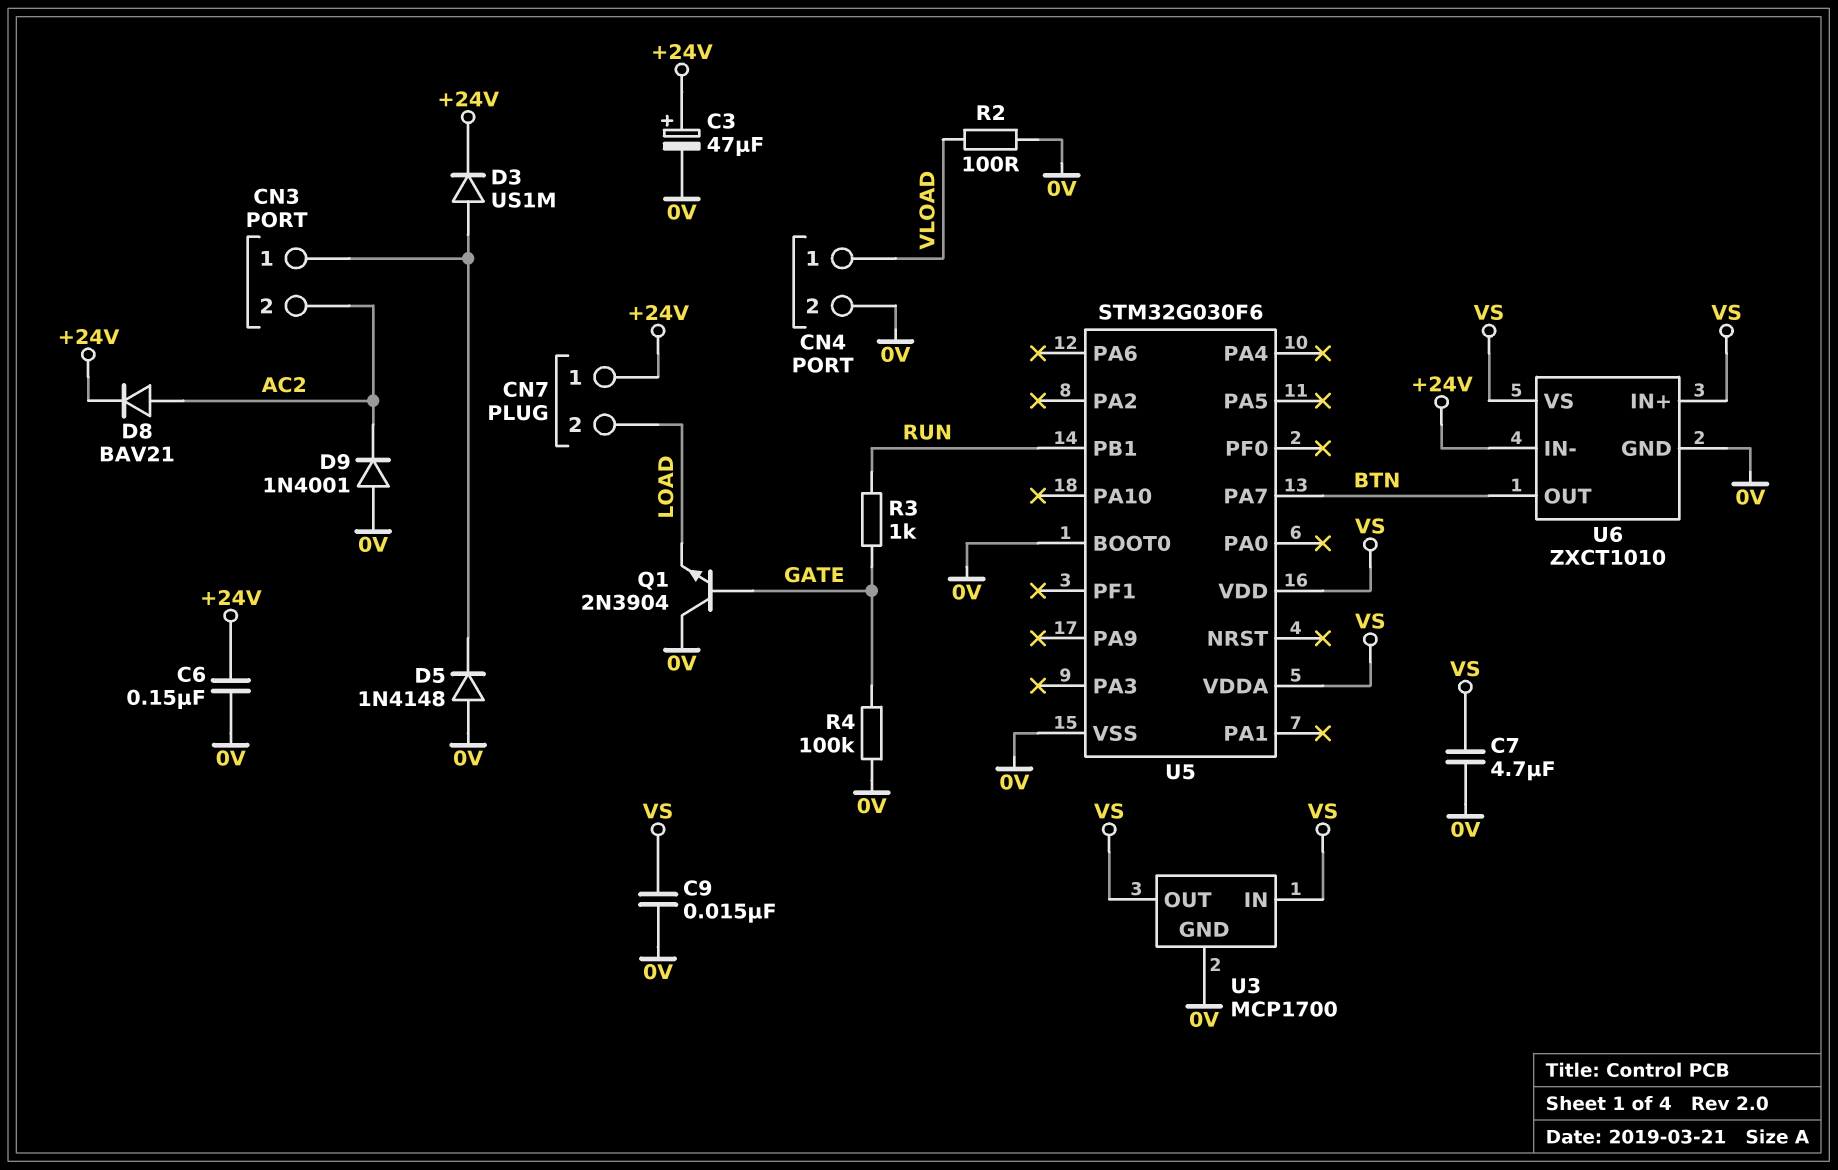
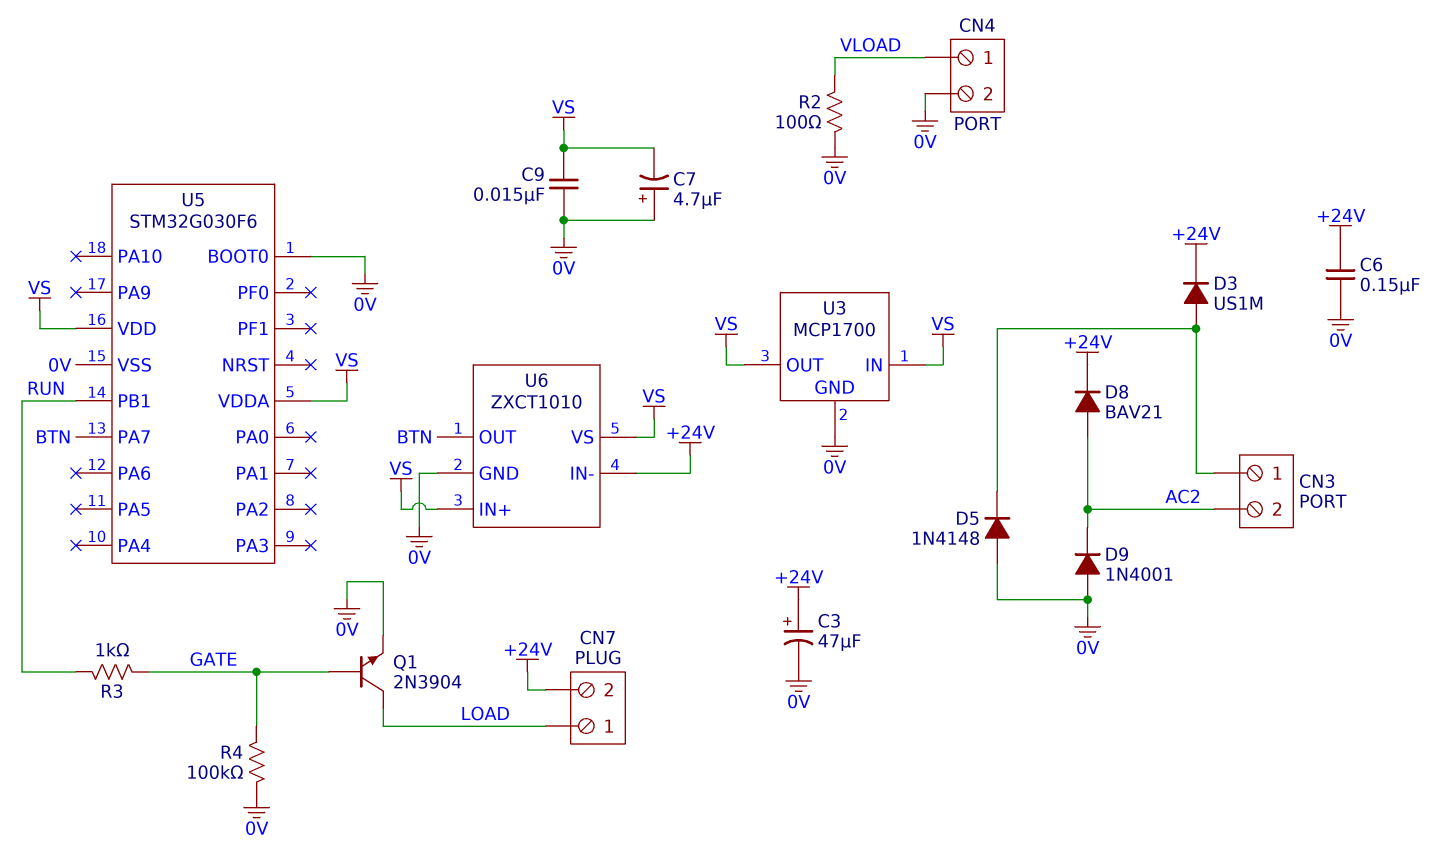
C7: 4.7uF (0V, VS) -> 4.7uF (plus 0V, minus VS)
CN7 pin 1: +24V -> LOAD
CN7 pin 2: LOAD -> +24V
Q1: NPN 2N3904 (B GATE, C 0V, E LOAD) -> NPN 2N3904 (B GATE, C LOAD, E 0V)

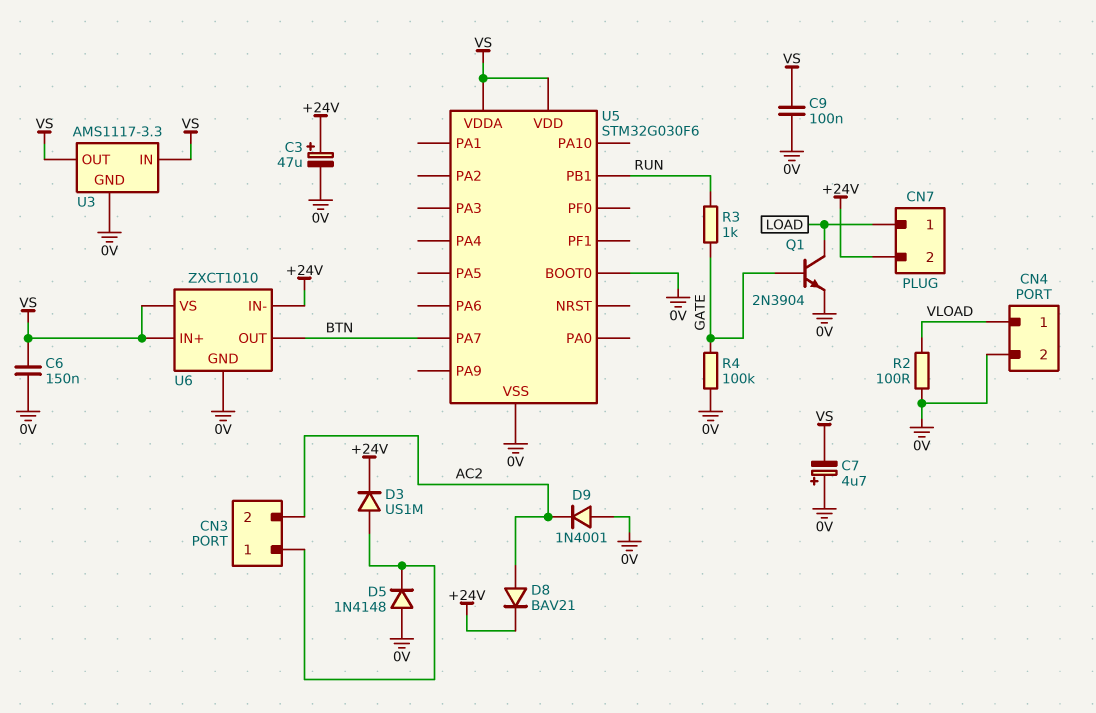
C6: 150nF (+24V, 0V) -> 150nF (0V, VS)
C9: 15nF (0V, VS) -> 100nF (0V, VS)
U3: MCP1700 -> AMS1117-3.3

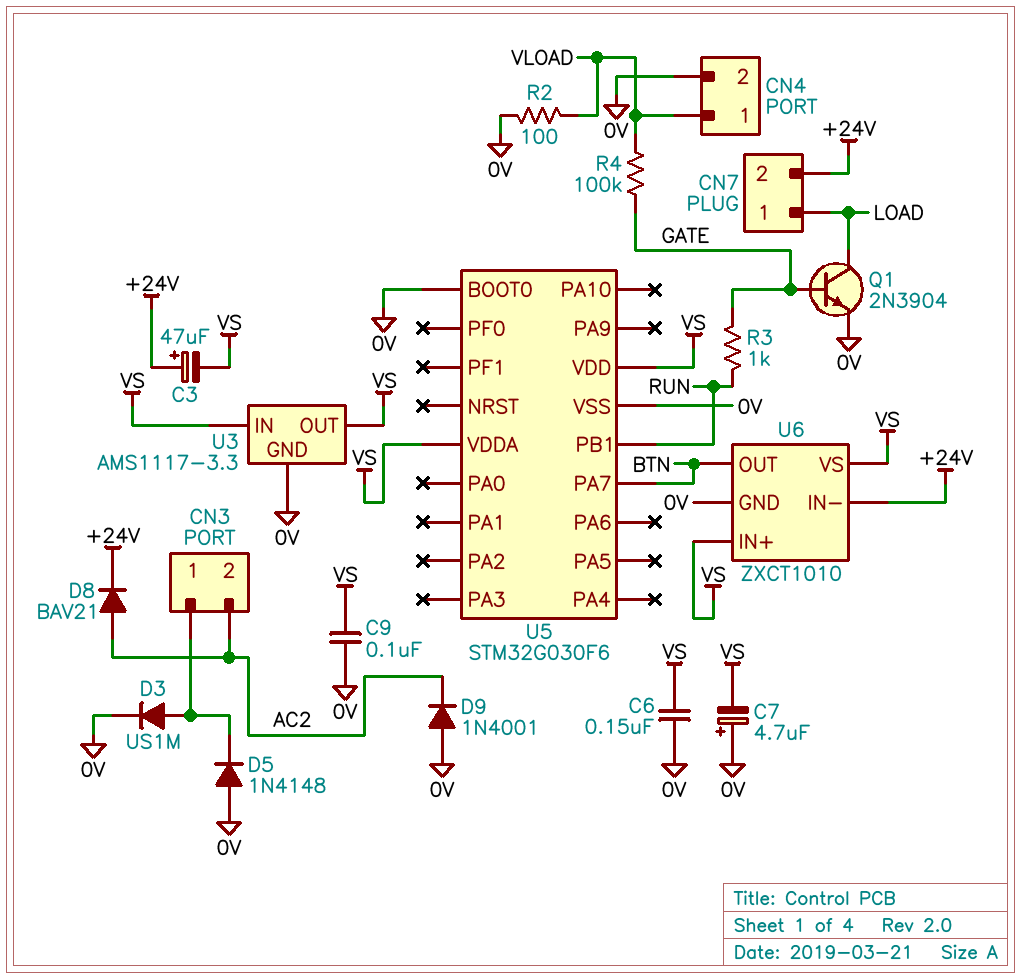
C3: 47uF (plus +24V, minus 0V) -> 47uF (plus +24V, minus VS)
D3: diode US1M (A CN3/1, K +24V) -> diode US1M (A CN3/1, K 0V)
R4: 100k (0V, GATE) -> 100k (GATE, VLOAD)

